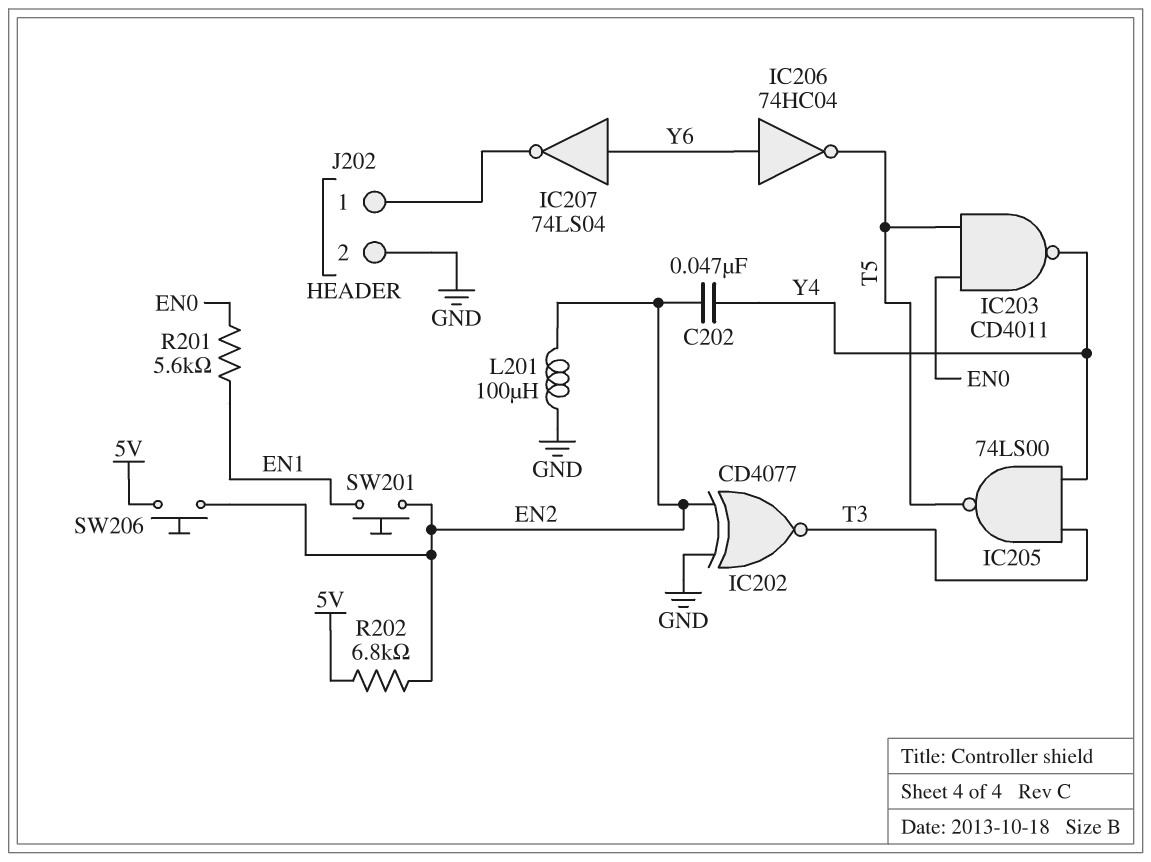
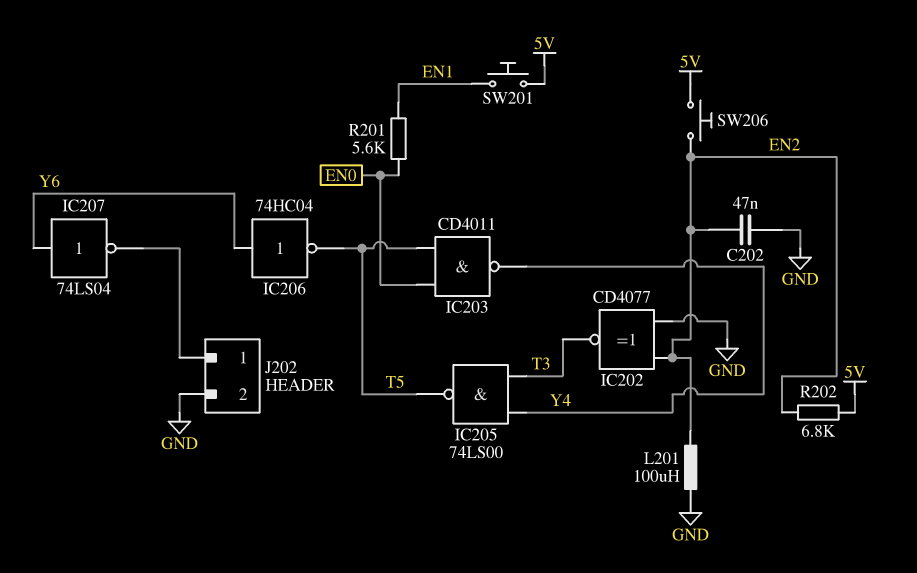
C202: 47nF (EN2, Y4) -> 47nF (EN2, GND)
SW201: button (EN1, EN2) -> button (5V, EN1)

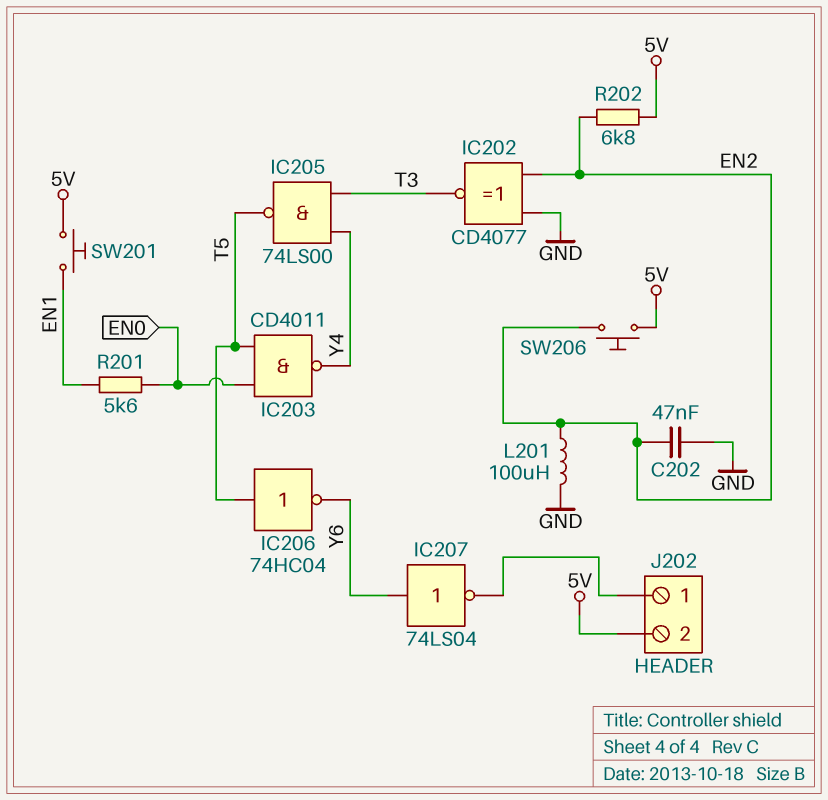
IC206: NOT 74HC04 (in Y6, out T5) -> NOT 74HC04 (in T5, out Y6)
J202 pin 2: GND -> 5V

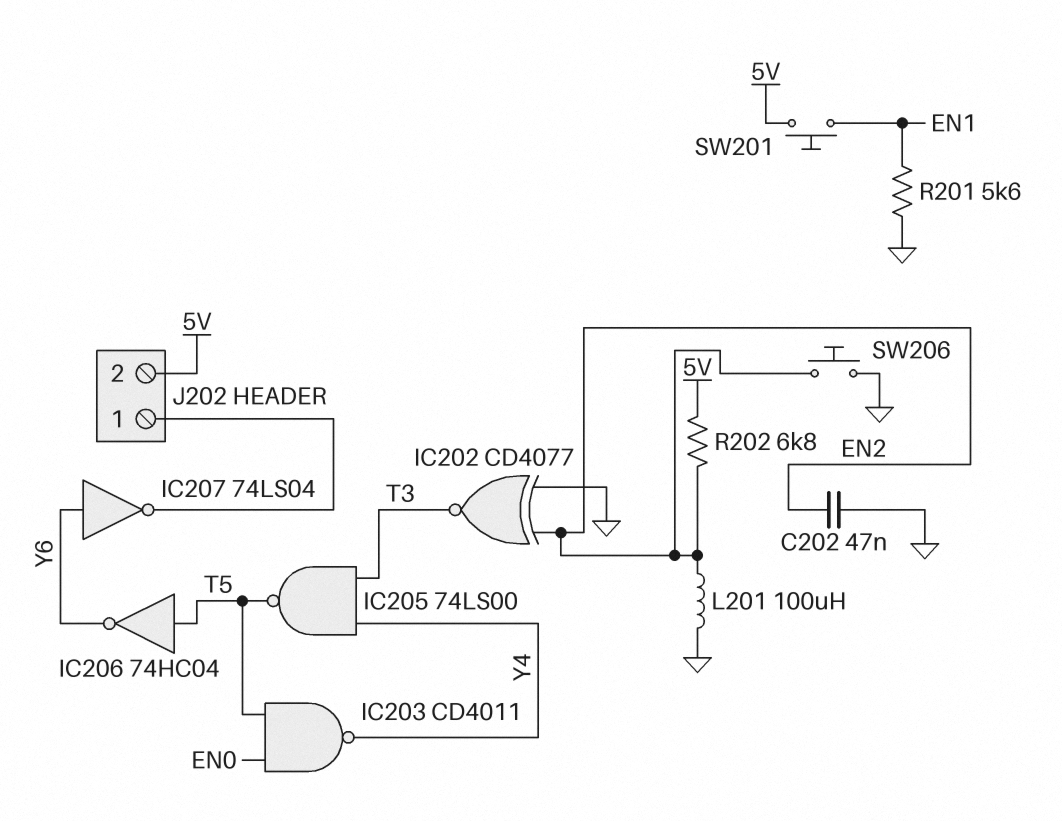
R201: 5.6k (EN0, EN1) -> 5.6k (EN1, GND)
SW206: button (5V, EN2) -> button (EN2, GND)

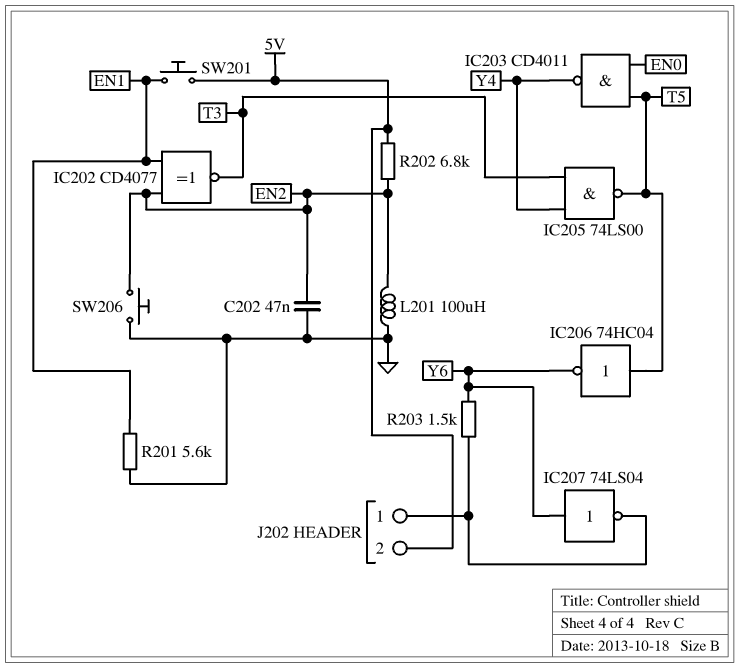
IC202: XNOR CD4077 (in EN2, in GND, out T3) -> XNOR CD4077 (in EN1, in EN2, out T3)
R203: none -> 1.5k (J202/1, Y6)

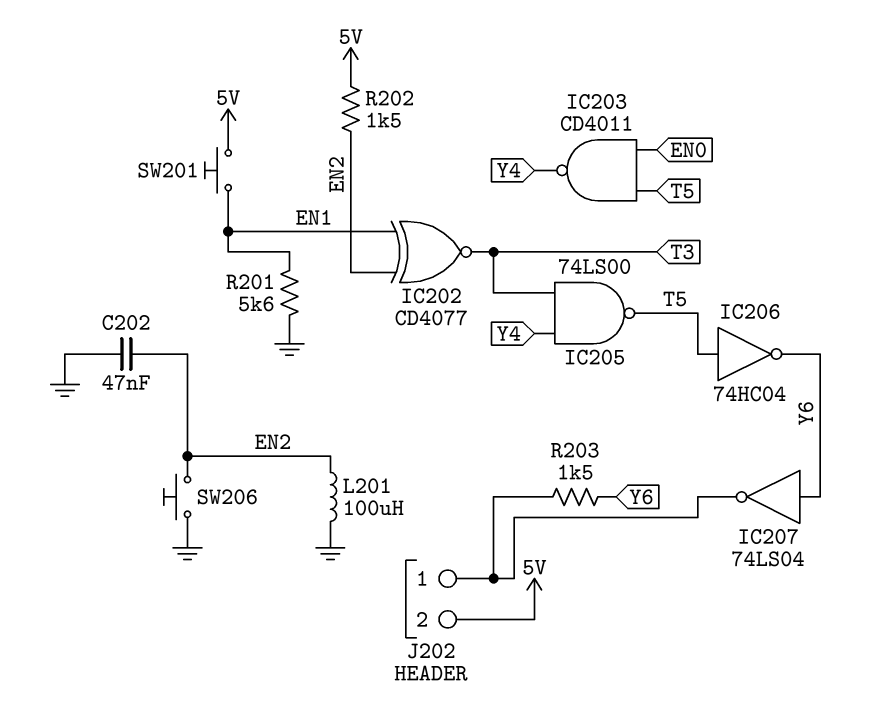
R202: 6.8k (5V, EN2) -> 1.5k (5V, EN2)

